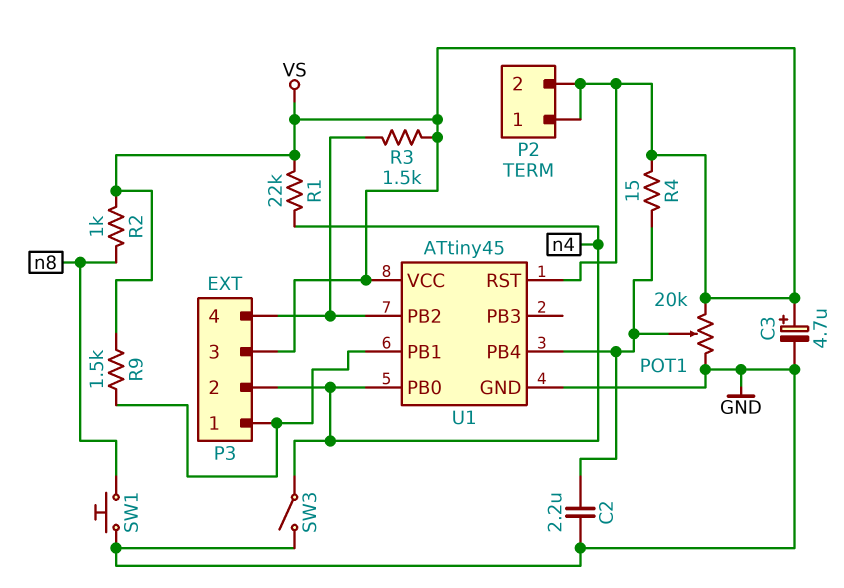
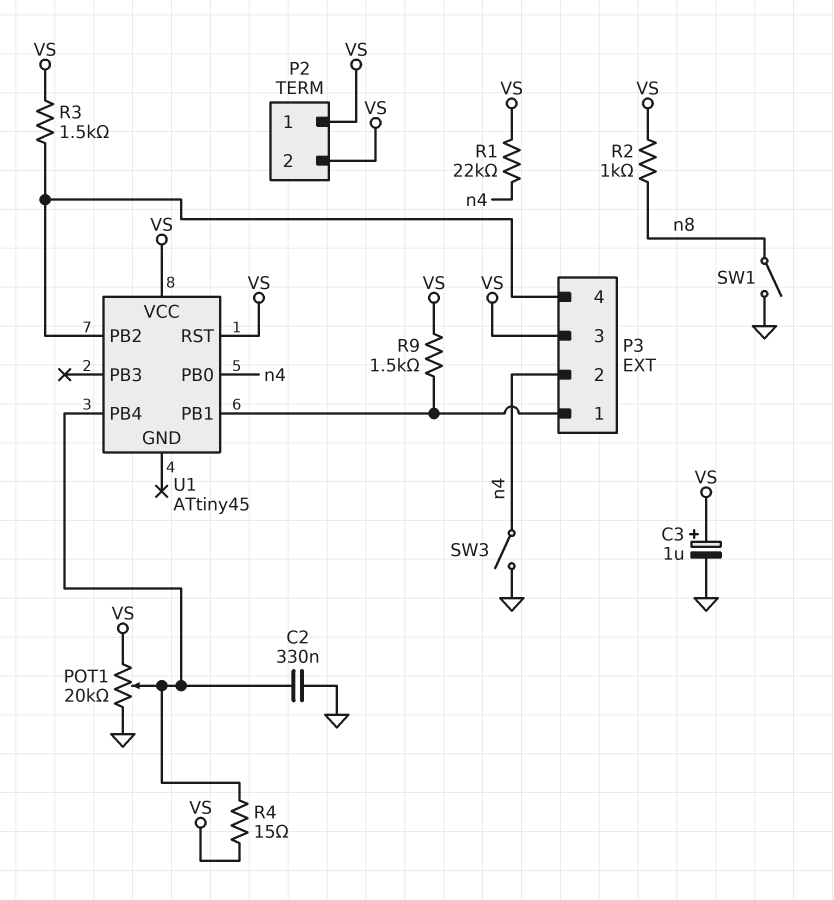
C2: 2.2uF (GND, U1/PB4) -> 330nF (GND, U1/PB4)
C3: 4.7uF (plus VS, minus GND) -> 1uF (plus VS, minus GND)
SW1: button (GND, n8) -> switch (GND, n8)
U1 pin GND: GND -> none

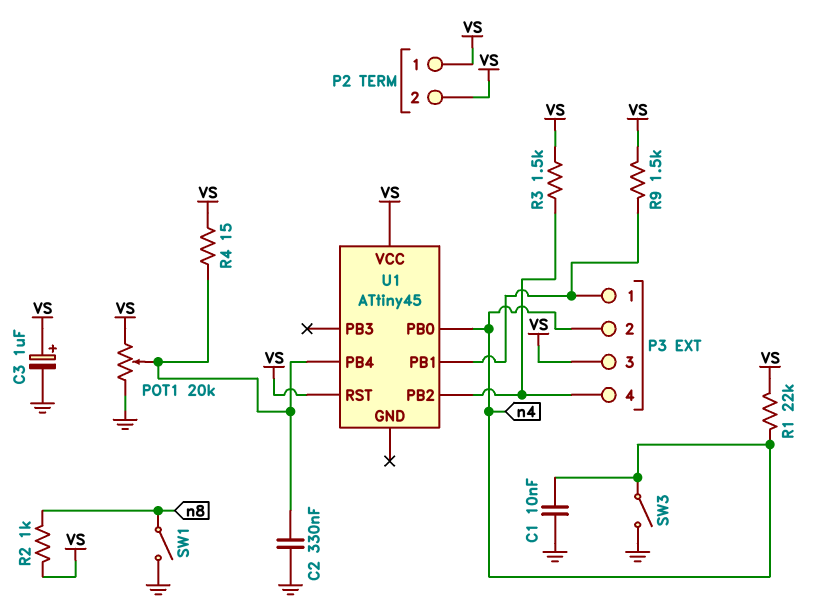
C1: none -> 10nF (GND, n4)

